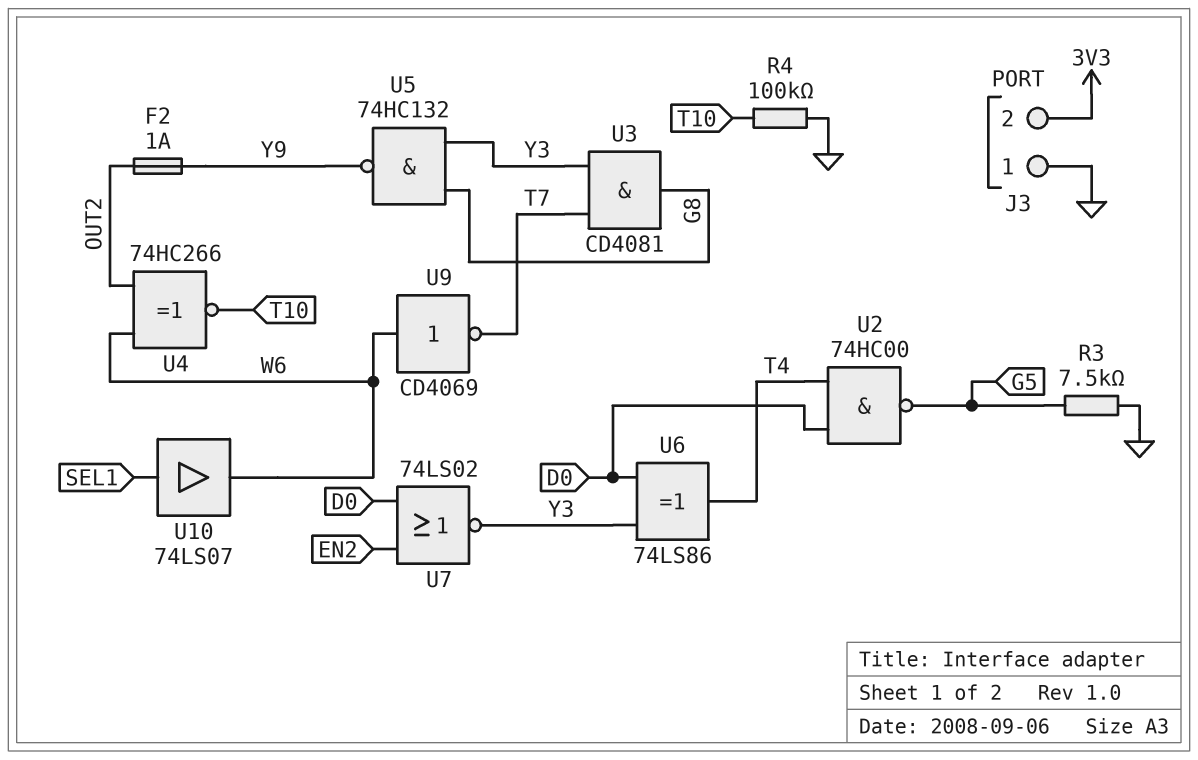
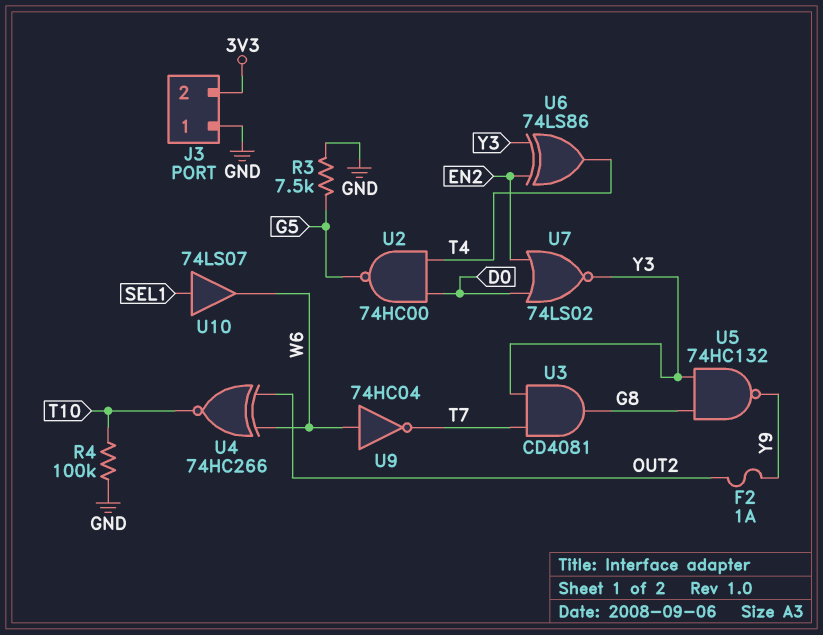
U6: XOR 74LS86 (in D0, in Y3, out T4) -> XOR 74LS86 (in EN2, in Y3, out T4)
U9: NOT CD4069 (in W6, out T7) -> NOT 74HC04 (in W6, out T7)

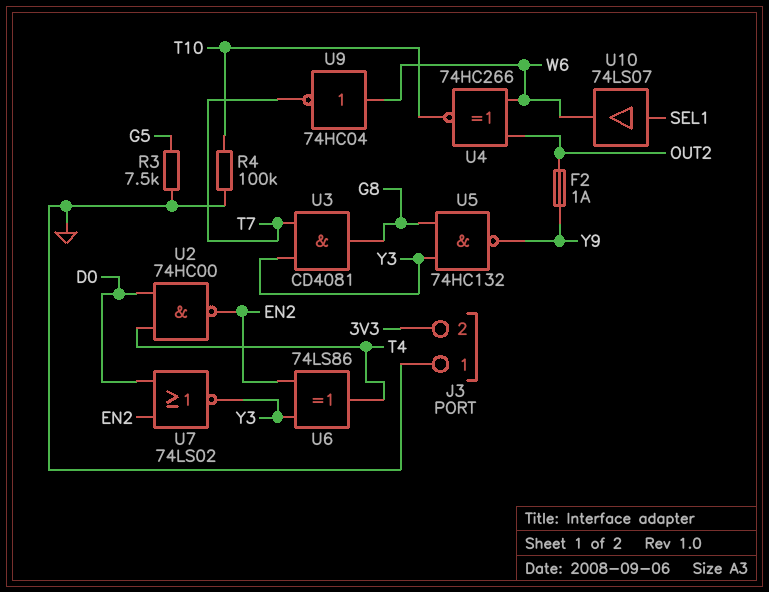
U2: NAND 74HC00 (in D0, in T4, out G5) -> NAND 74HC00 (in D0, in T4, out EN2)

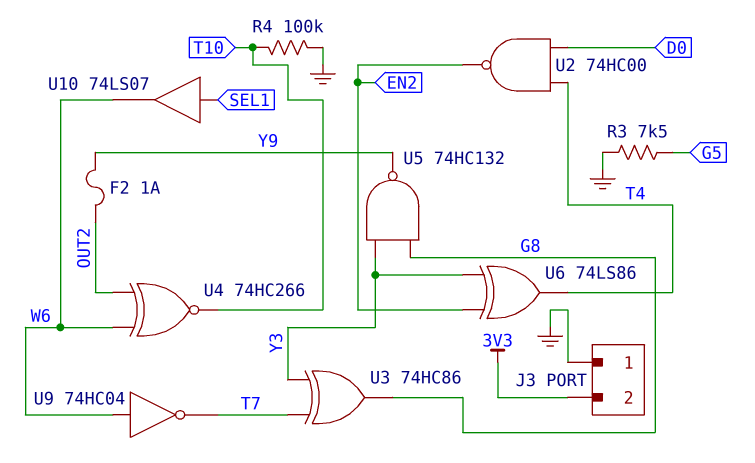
U3: AND CD4081 (in T7, in Y3, out G8) -> XOR 74HC86 (in T7, in Y3, out G8)
U7: NOR 74LS02 (in D0, in EN2, out Y3) -> none

